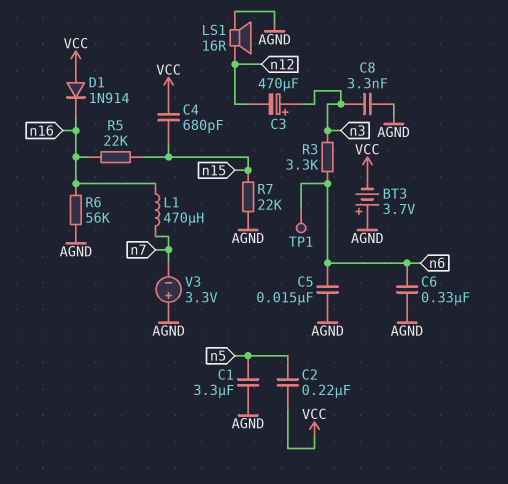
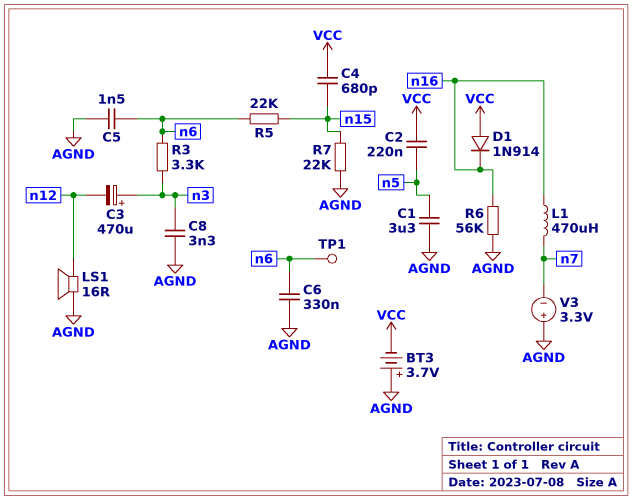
C5: 15nF (AGND, n6) -> 1.5nF (AGND, n6)
R5: 22k (n15, n16) -> 22k (n6, n15)

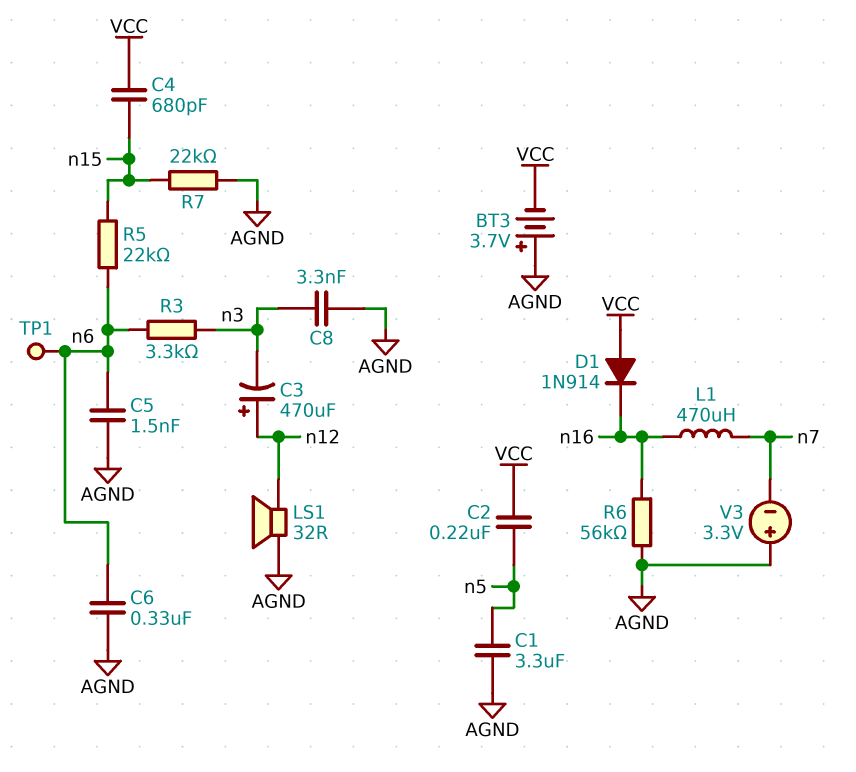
C3: 470uF (plus n3, minus n12) -> 470uF (plus n12, minus n3)
LS1: speaker 16R (AGND, n12) -> speaker 32R (AGND, n12)

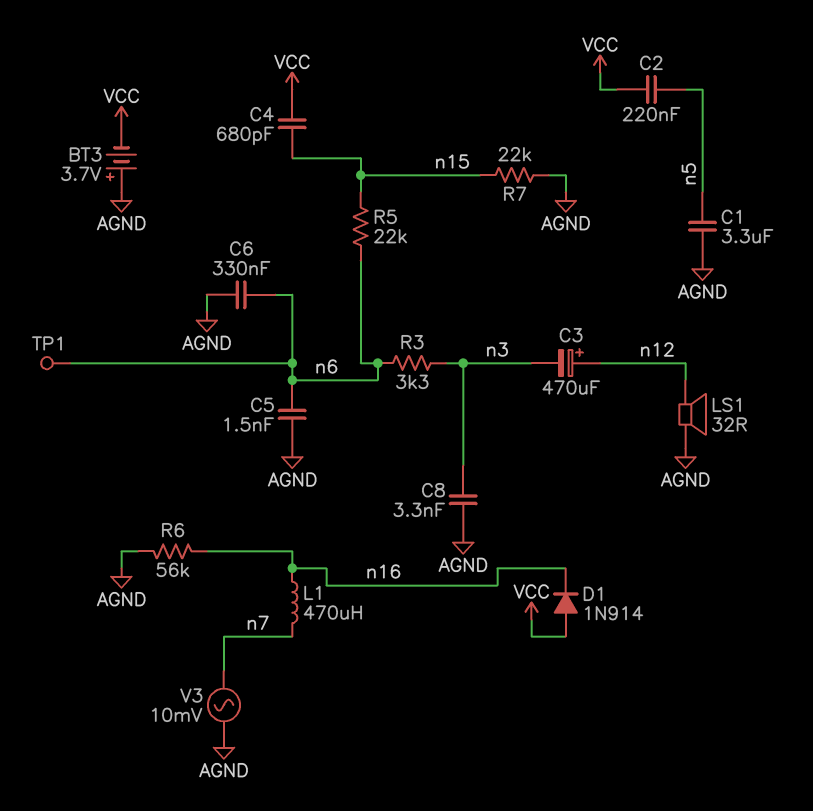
V3: 3.3V (plus AGND, minus n7) -> AC 10mV (AGND, n7)

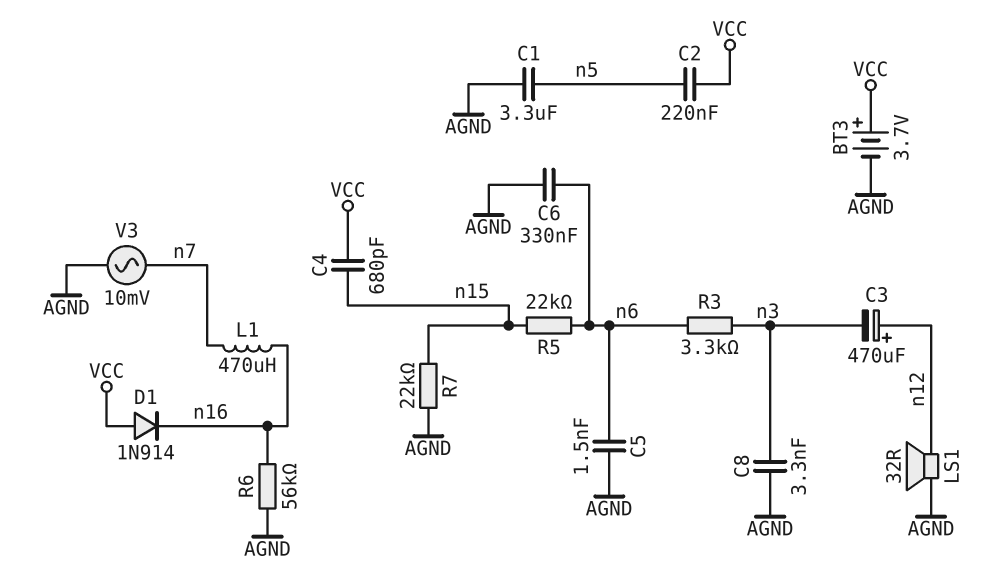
BT3: 3.7V (plus AGND, minus VCC) -> 3.7V (plus VCC, minus AGND)
TP1: test point (n6) -> none

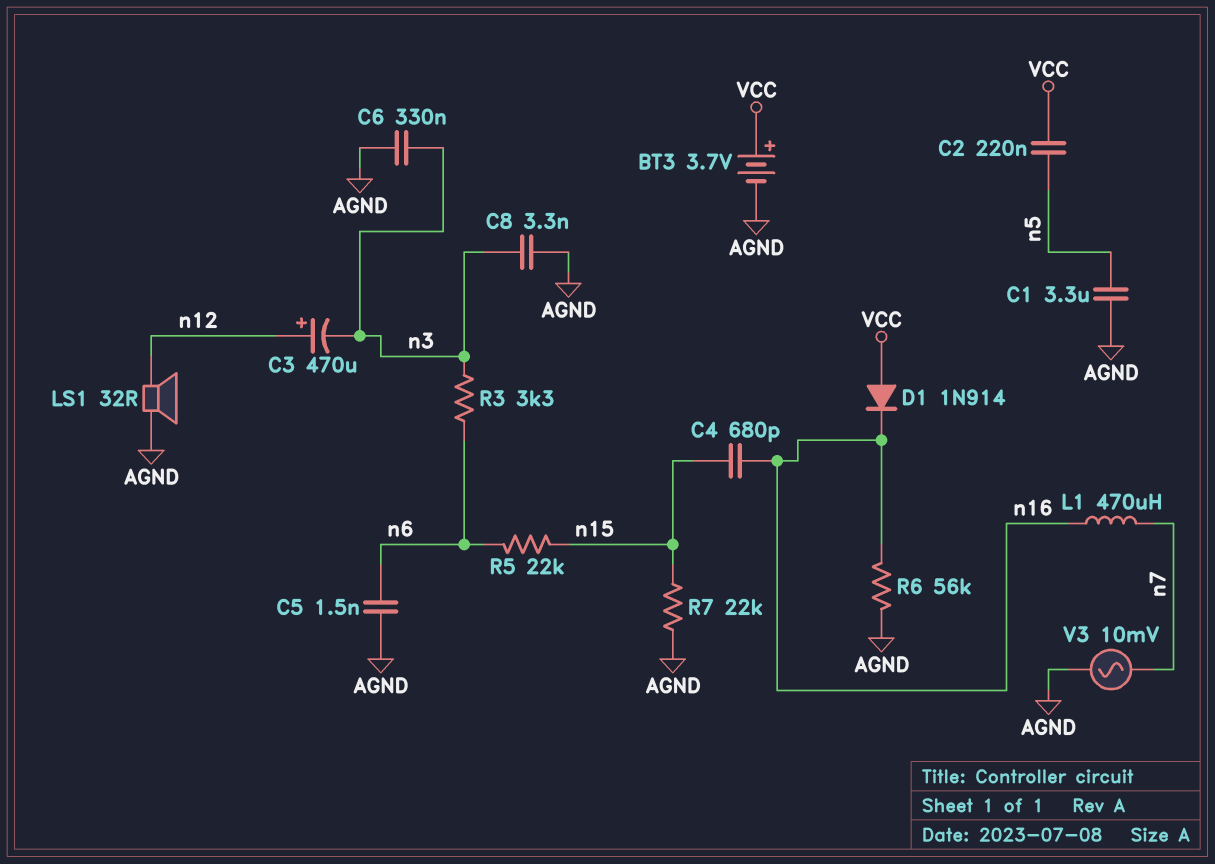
C4: 680pF (VCC, n15) -> 680pF (n15, n16)
C6: 330nF (AGND, n6) -> 330nF (AGND, n3)

